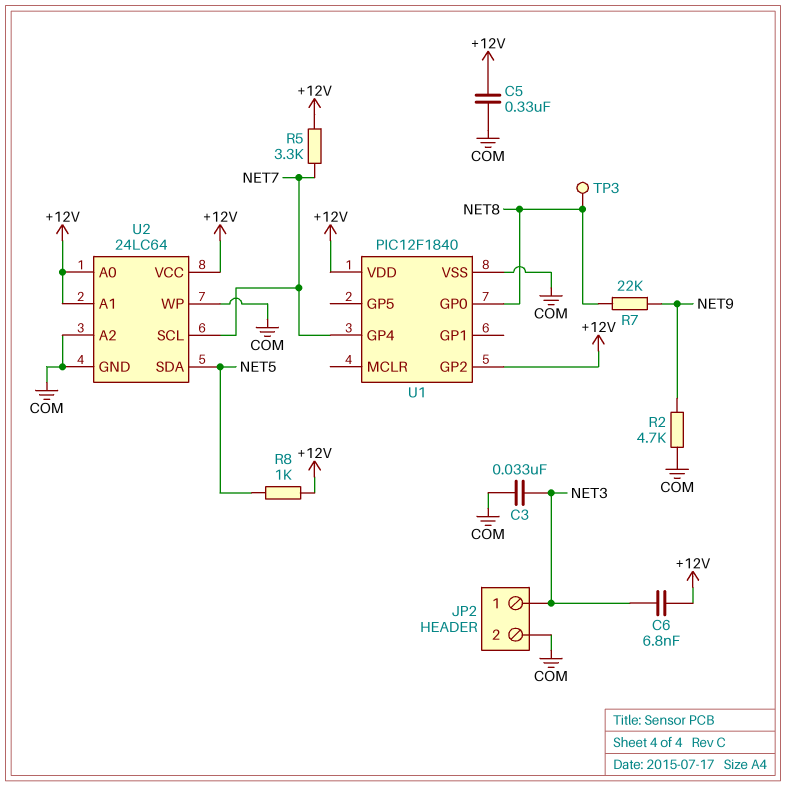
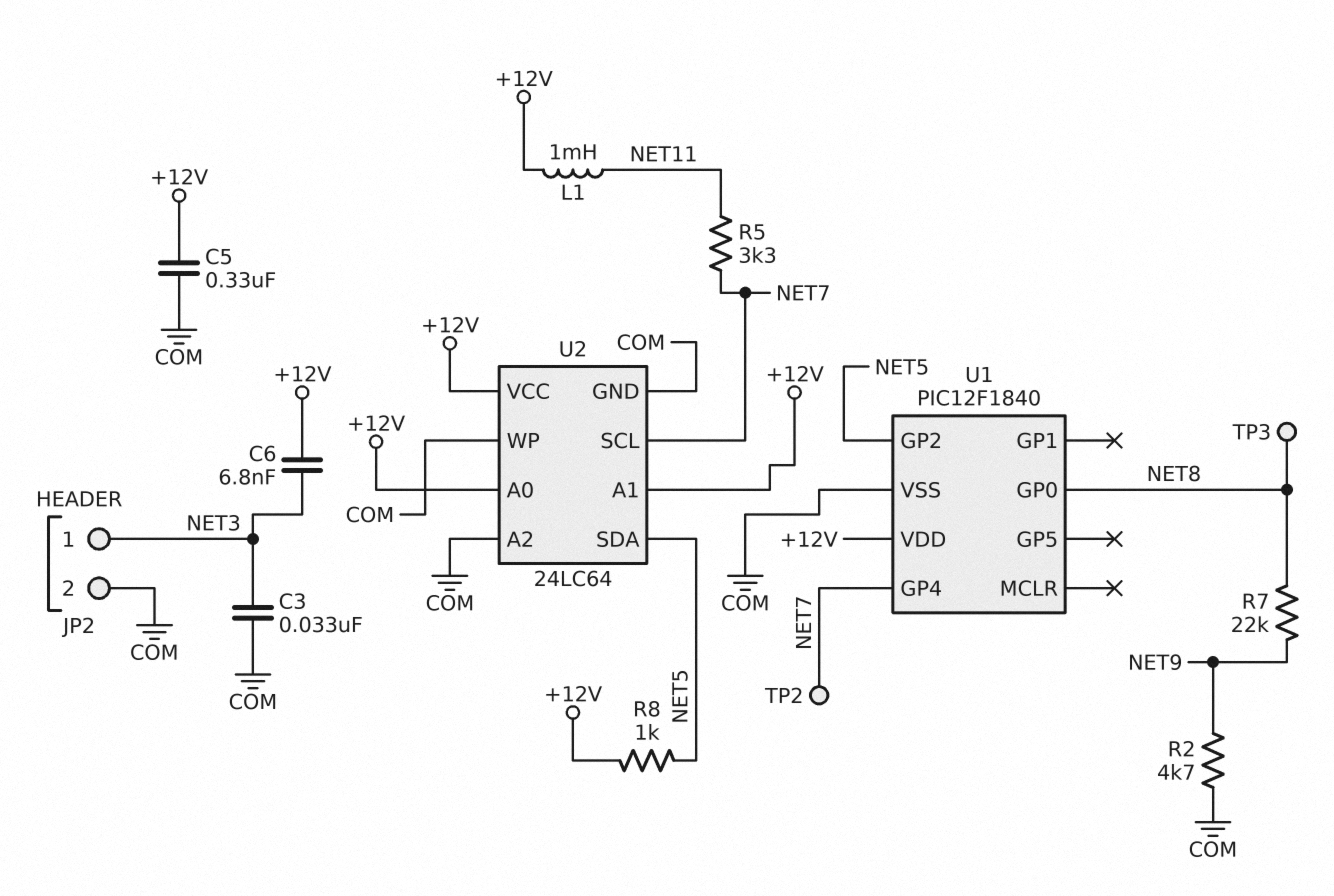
L1: none -> 1mH (+12V, NET11)
R5: 3.3k (+12V, NET7) -> 3.3k (NET7, NET11)
TP2: none -> test point (NET7)
U1 pin GP2: +12V -> NET5

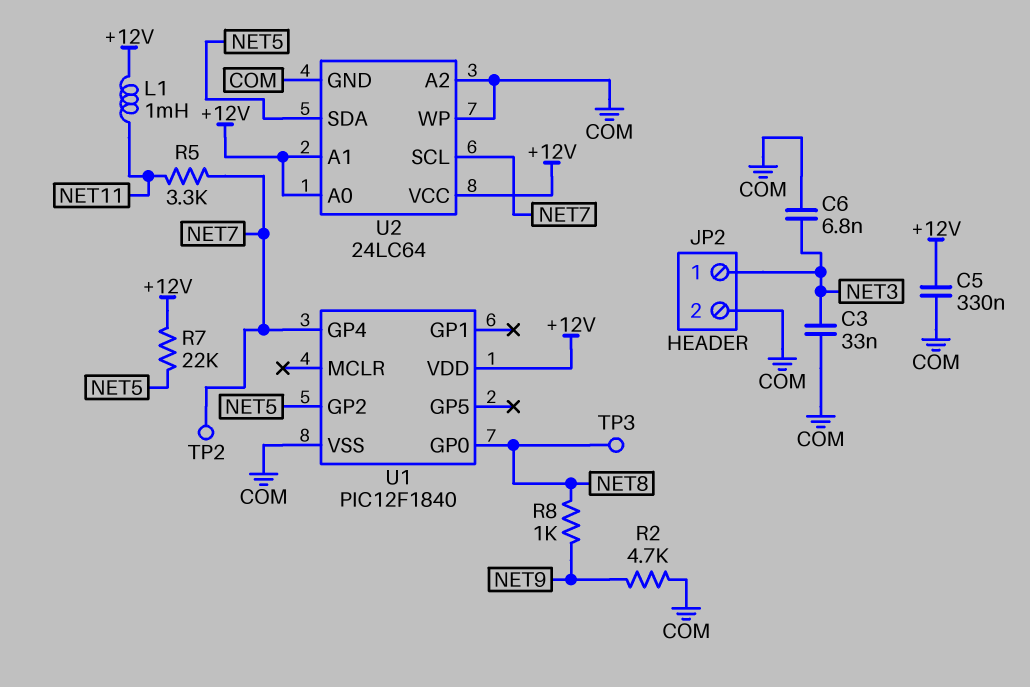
C6: 6.8nF (+12V, NET3) -> 6.8nF (COM, NET3)
R7: 22k (NET8, NET9) -> 22k (+12V, NET5)
R8: 1k (+12V, NET5) -> 1k (NET8, NET9)

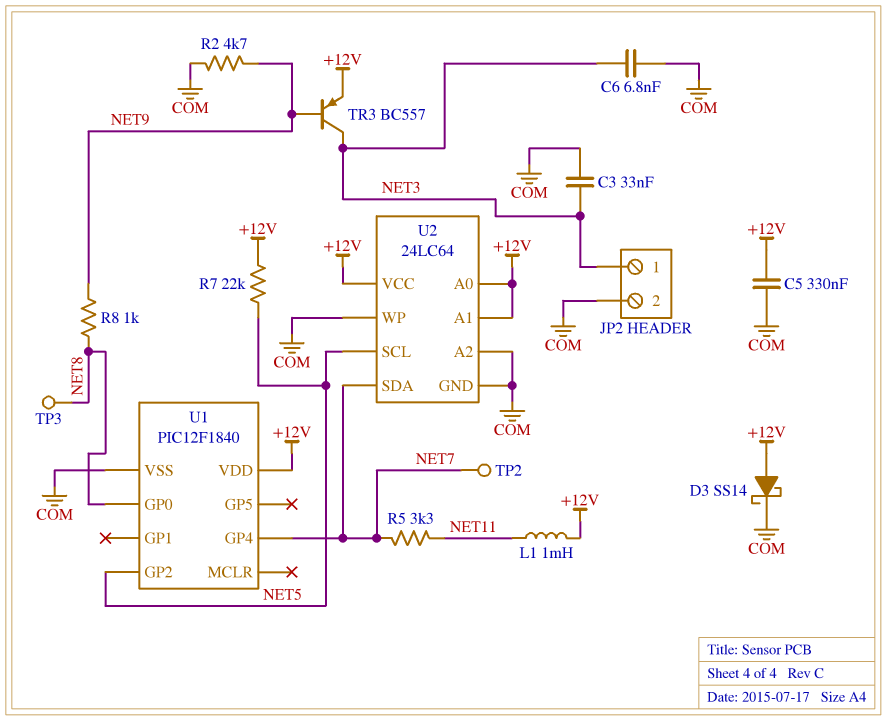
D3: none -> schottky SS14 (A +12V, K COM)
TR3: none -> PNP BC557 (B NET9, C NET3, E +12V)
U2 pin SCL: NET7 -> NET5
U2 pin SDA: NET5 -> NET7

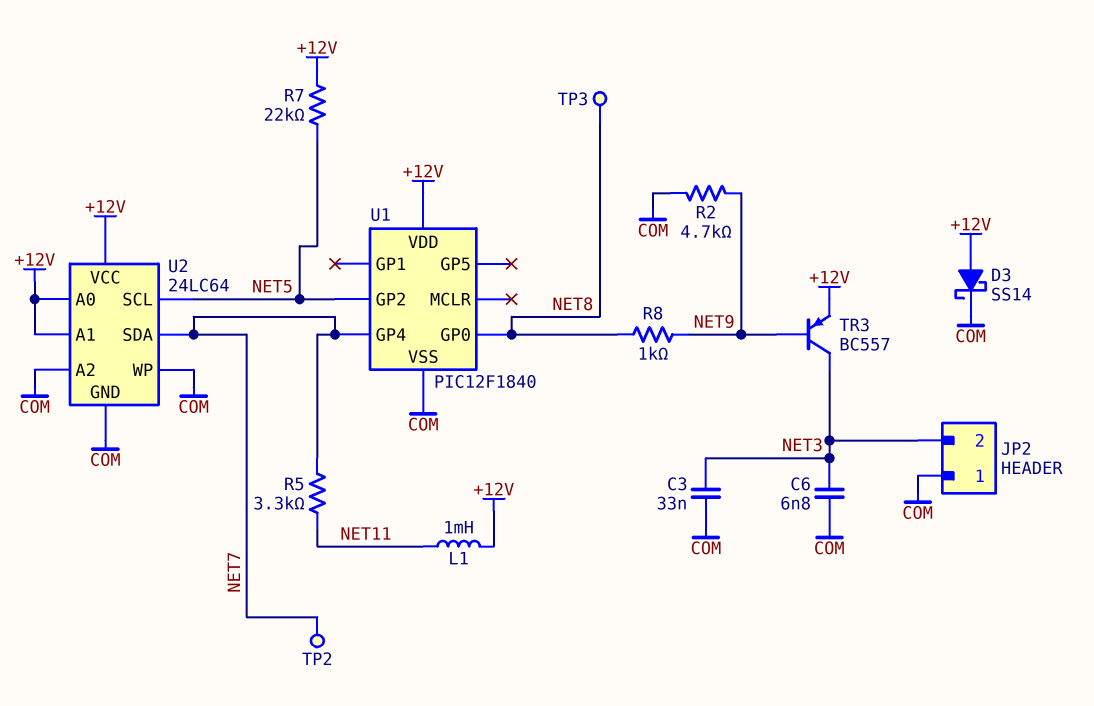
C5: 330nF (+12V, COM) -> none
JP2 pin 1: NET3 -> COM
JP2 pin 2: COM -> NET3

